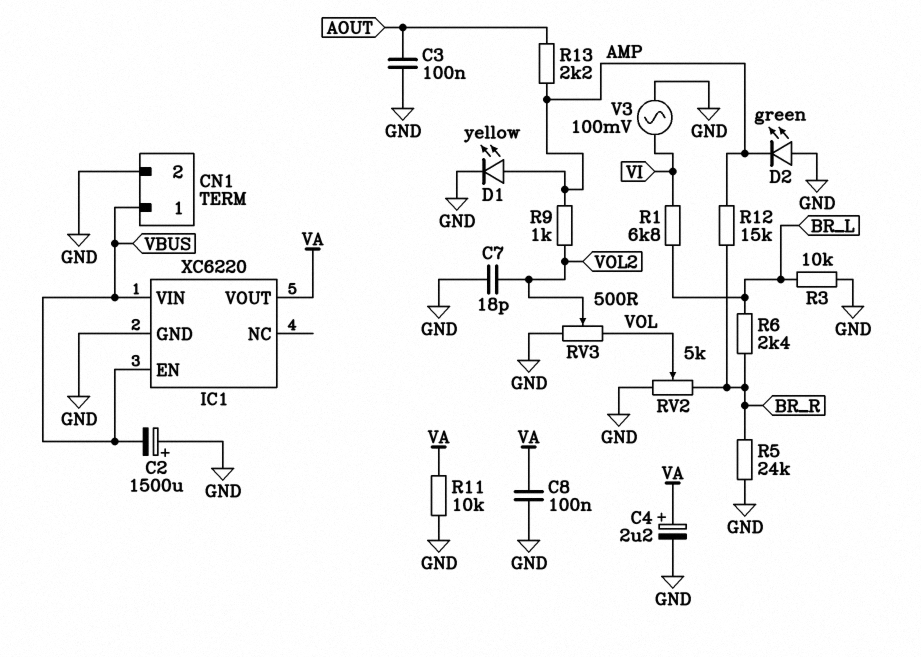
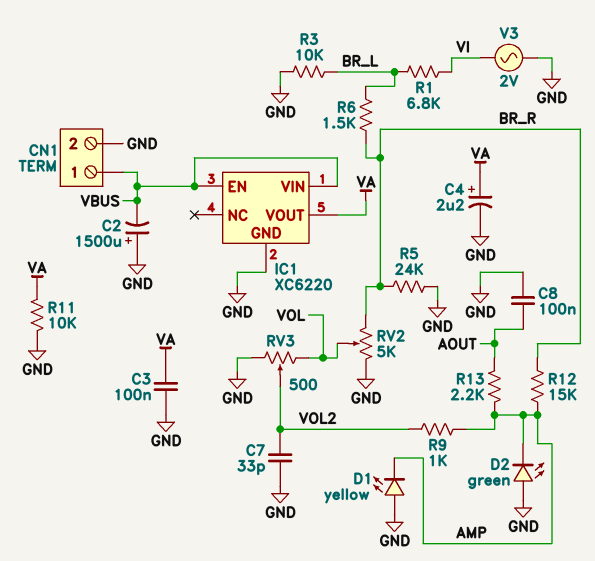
C3: 100nF (AOUT, GND) -> 100nF (GND, VA)
C7: 18pF (GND, VOL2) -> 33pF (GND, VOL2)
C8: 100nF (GND, VA) -> 100nF (AOUT, GND)
D1: LED yellow (A AMP, K GND) -> LED yellow (A GND, K AMP)
R6: 2.4k (BR_L, BR_R) -> 1.5k (BR_L, BR_R)
V3: AC 100mV (GND, VI) -> AC 2V (GND, VI)

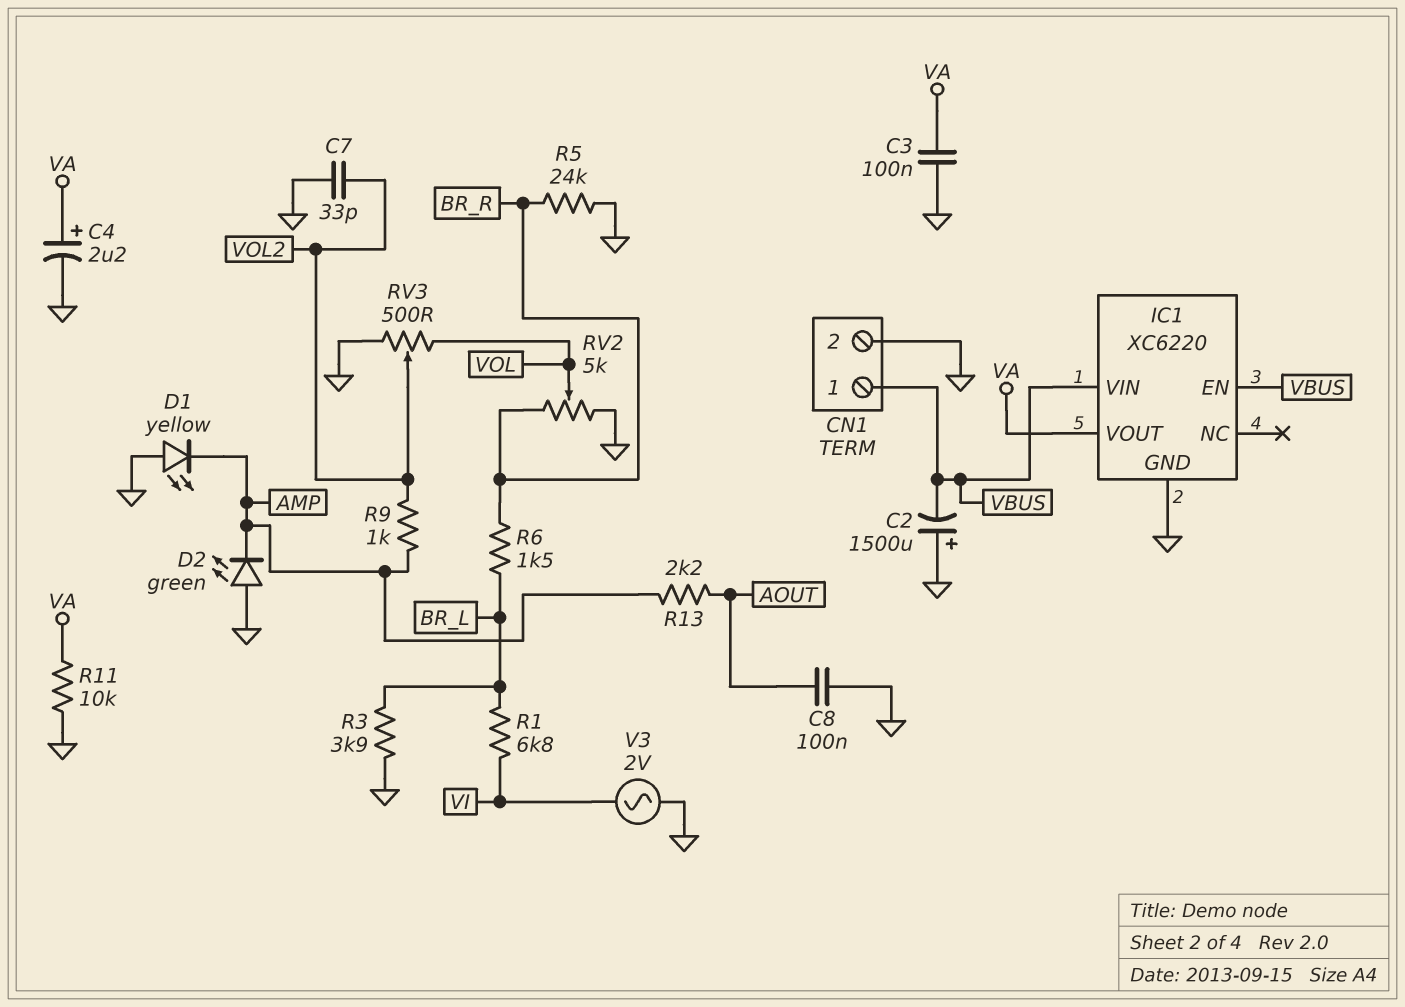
R3: 10k (BR_L, GND) -> 3.9k (BR_L, GND)
R12: 15k (AMP, BR_R) -> none

